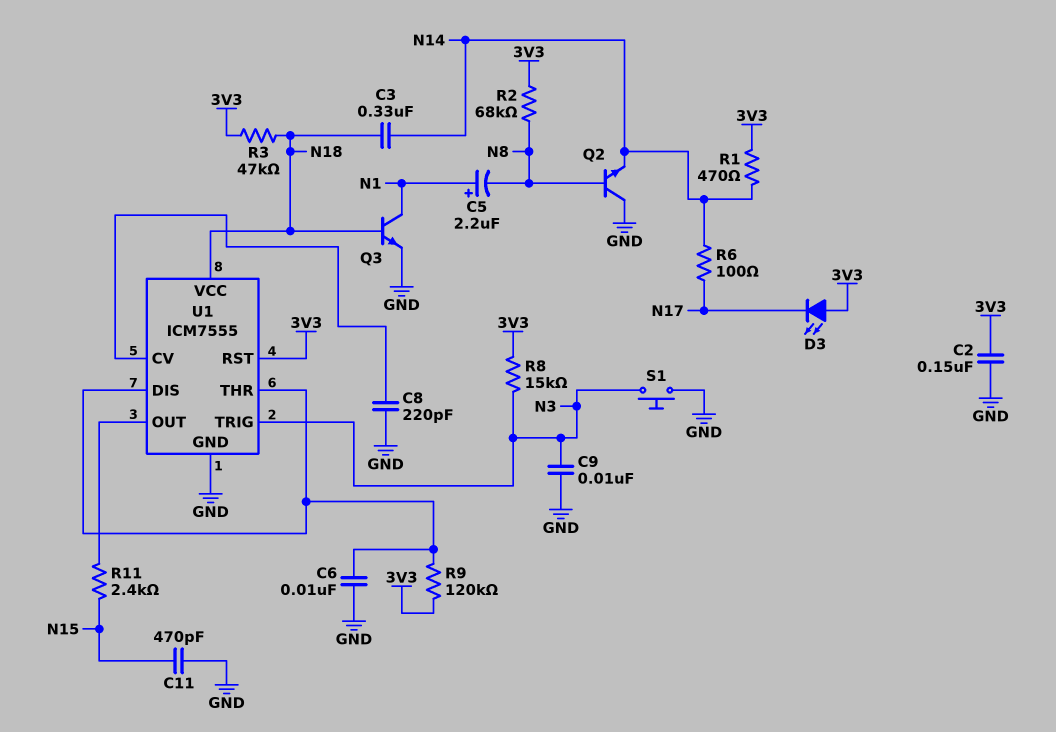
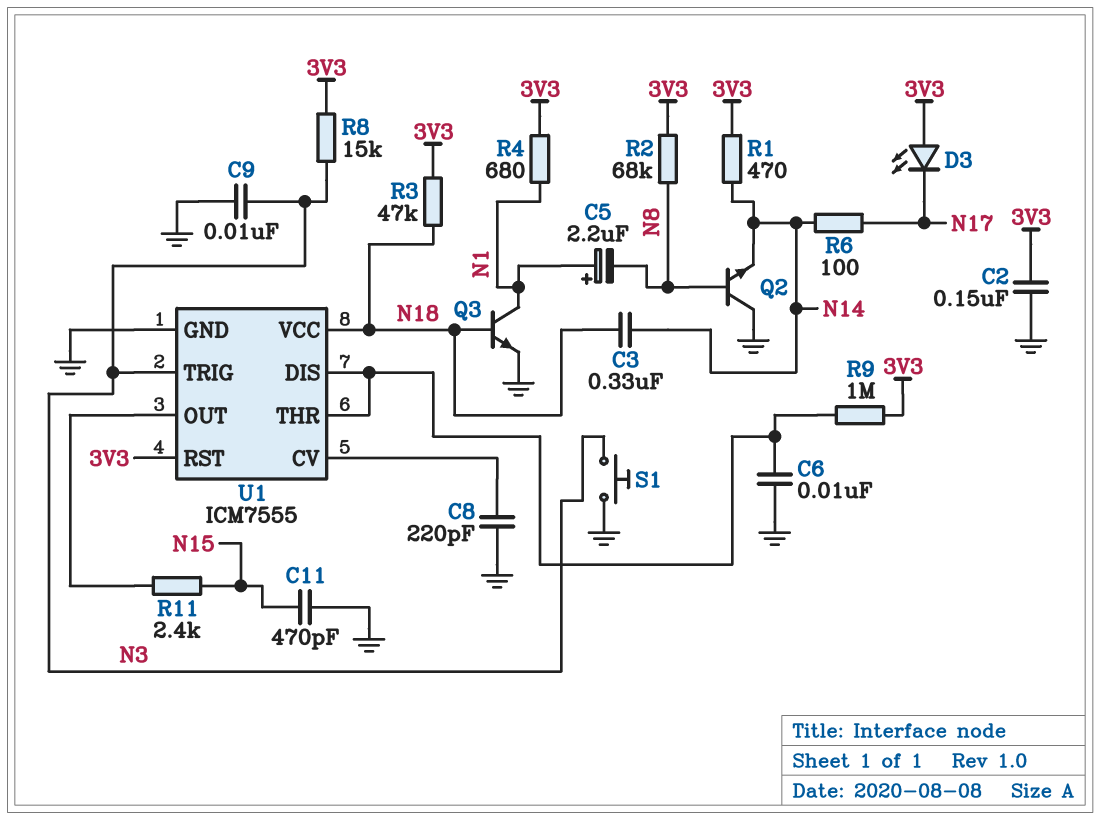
R4: none -> 680 (3V3, N1)
R9: 120k (3V3, U1/DIS) -> 1M (3V3, U1/DIS)

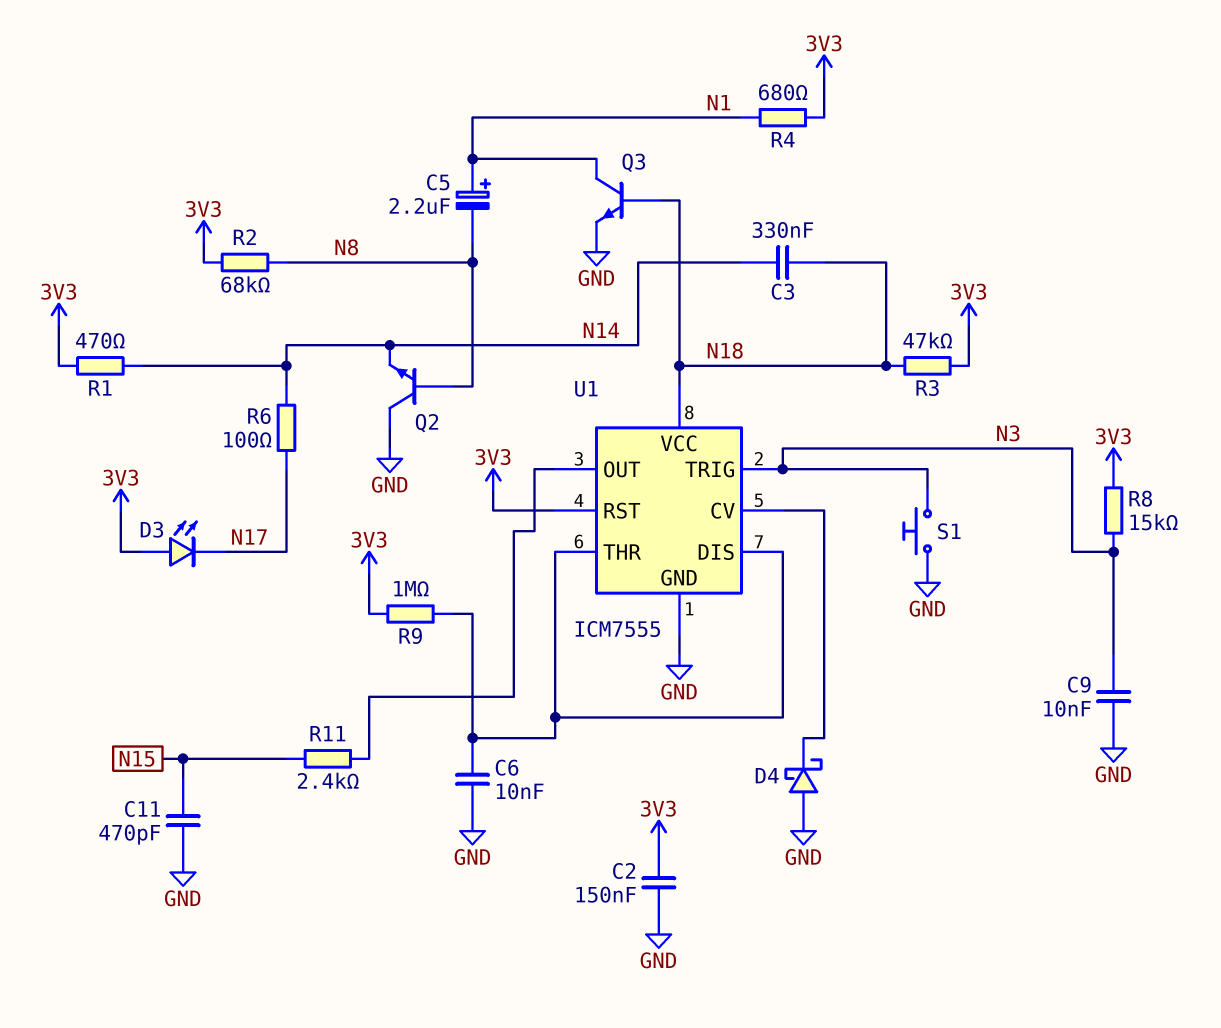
C8: 220pF (GND, U1/CV) -> none
D4: none -> schottky (A GND, K U1/CV)

